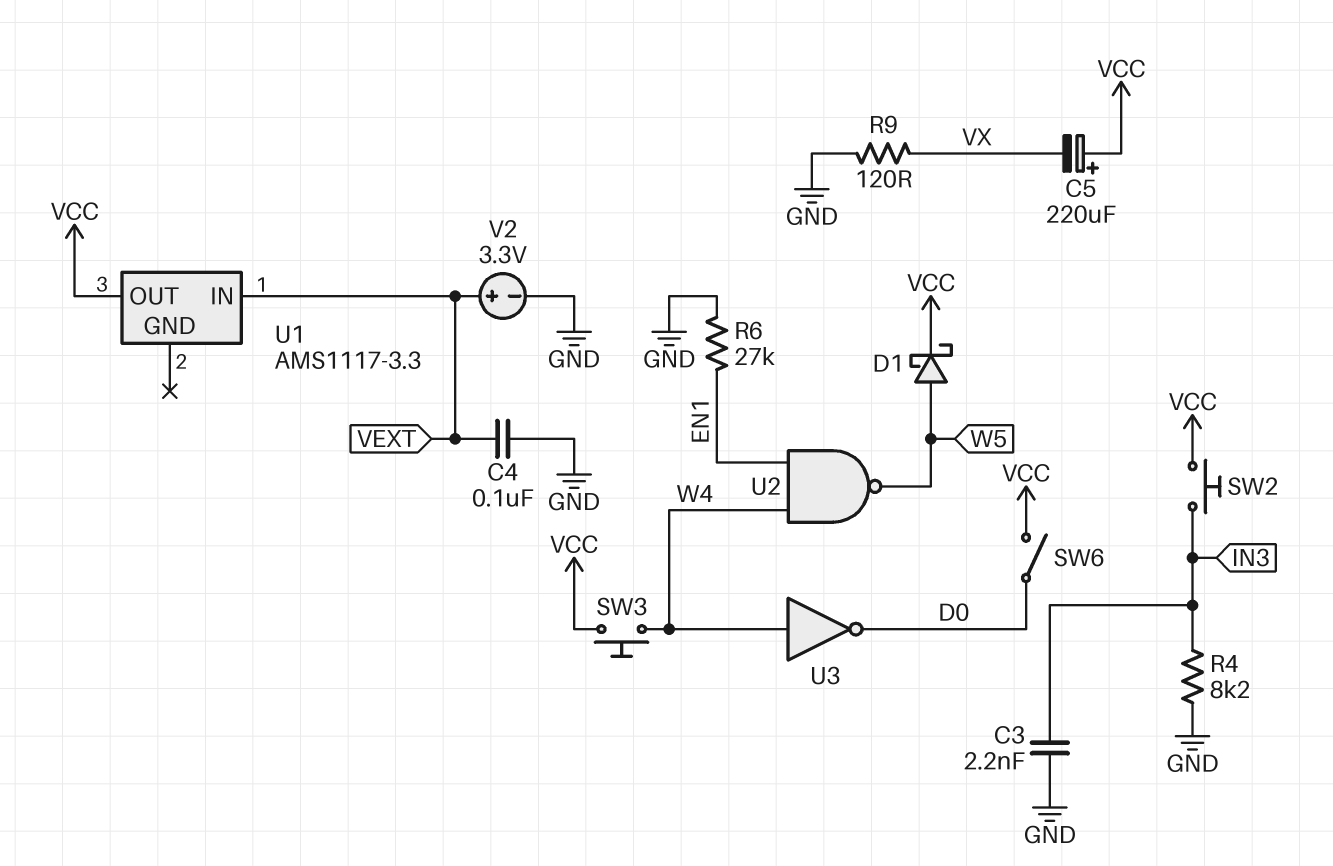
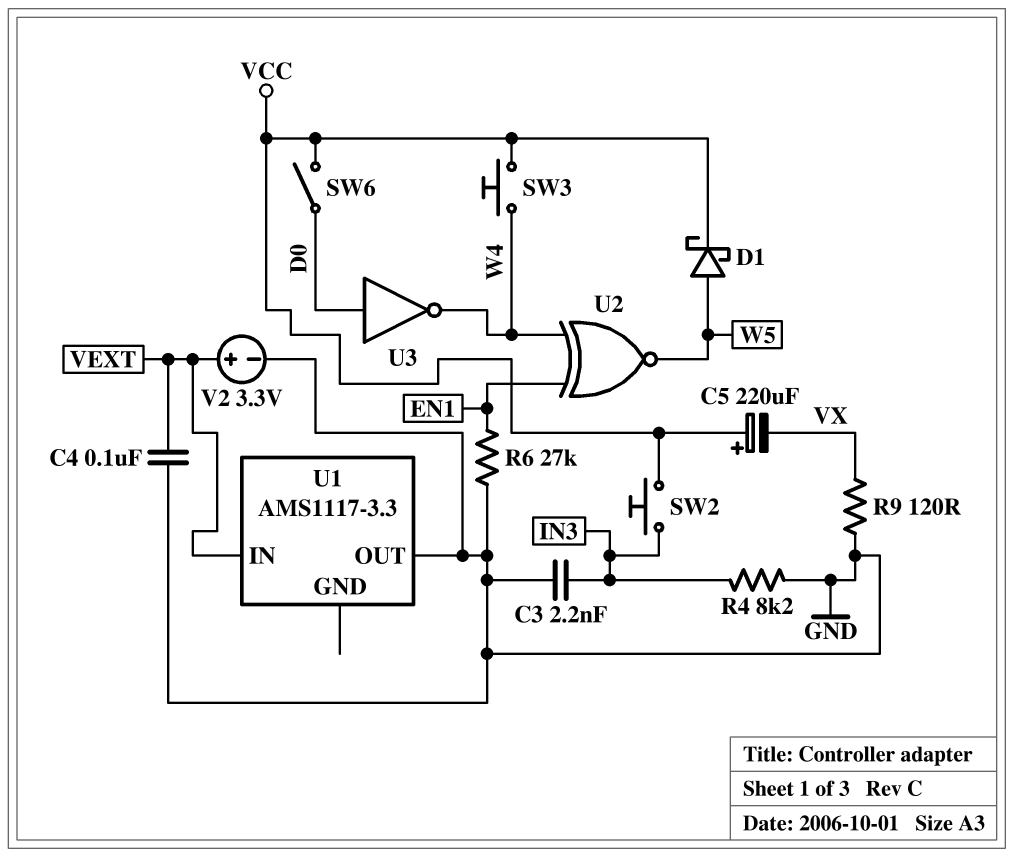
U1 pin OUT: VCC -> GND
U2: NAND (in EN1, in W4, out W5) -> XNOR (in EN1, in W4, out W5)
U3: NOT (in W4, out D0) -> NOT (in D0, out W4)

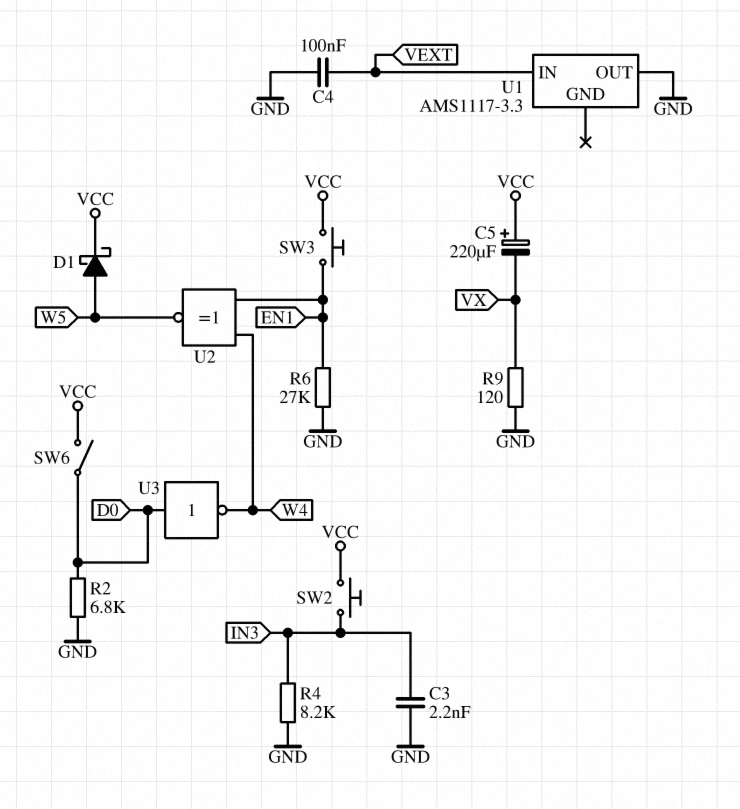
R2: none -> 6.8k (D0, GND)
SW3: button (VCC, W4) -> button (EN1, VCC)
V2: 3.3V (plus VEXT, minus GND) -> none

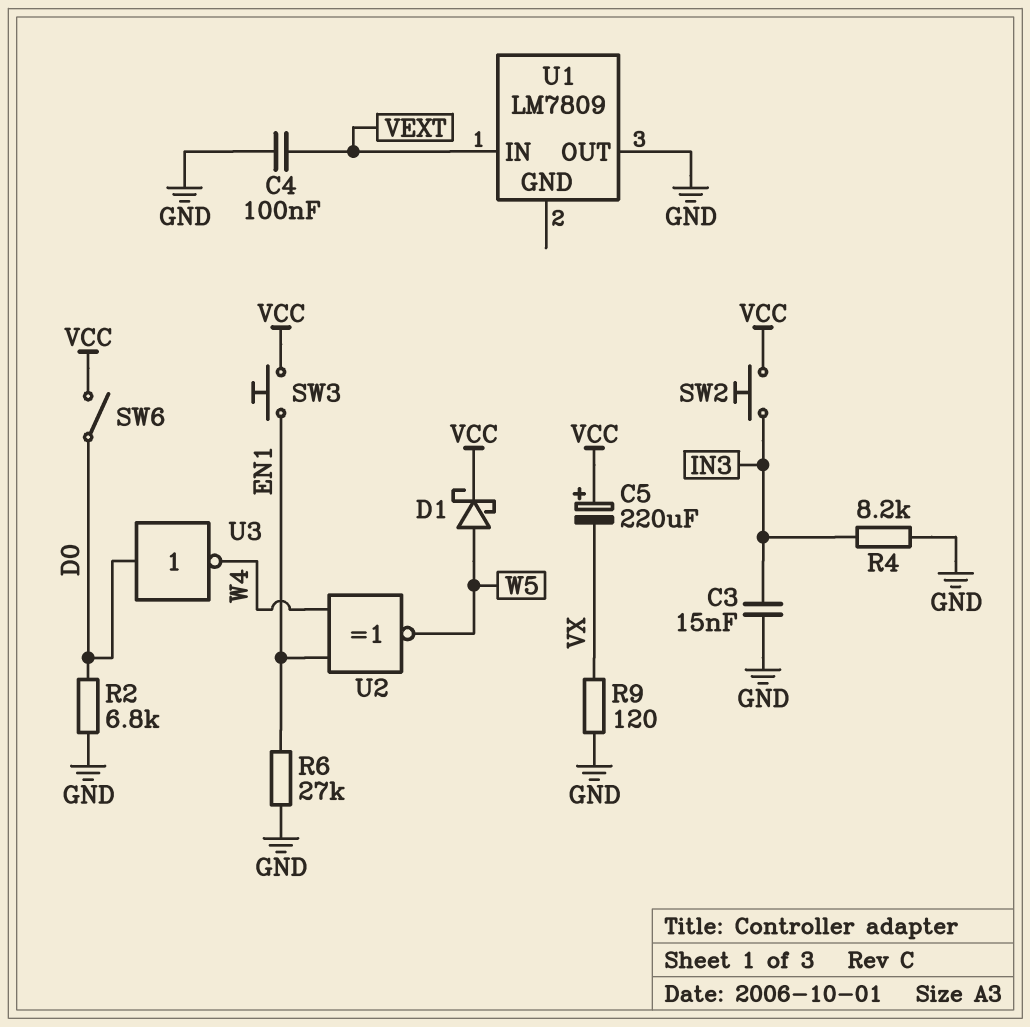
C3: 2.2nF (GND, IN3) -> 15nF (GND, IN3)
U1: AMS1117-3.3 -> LM7809

